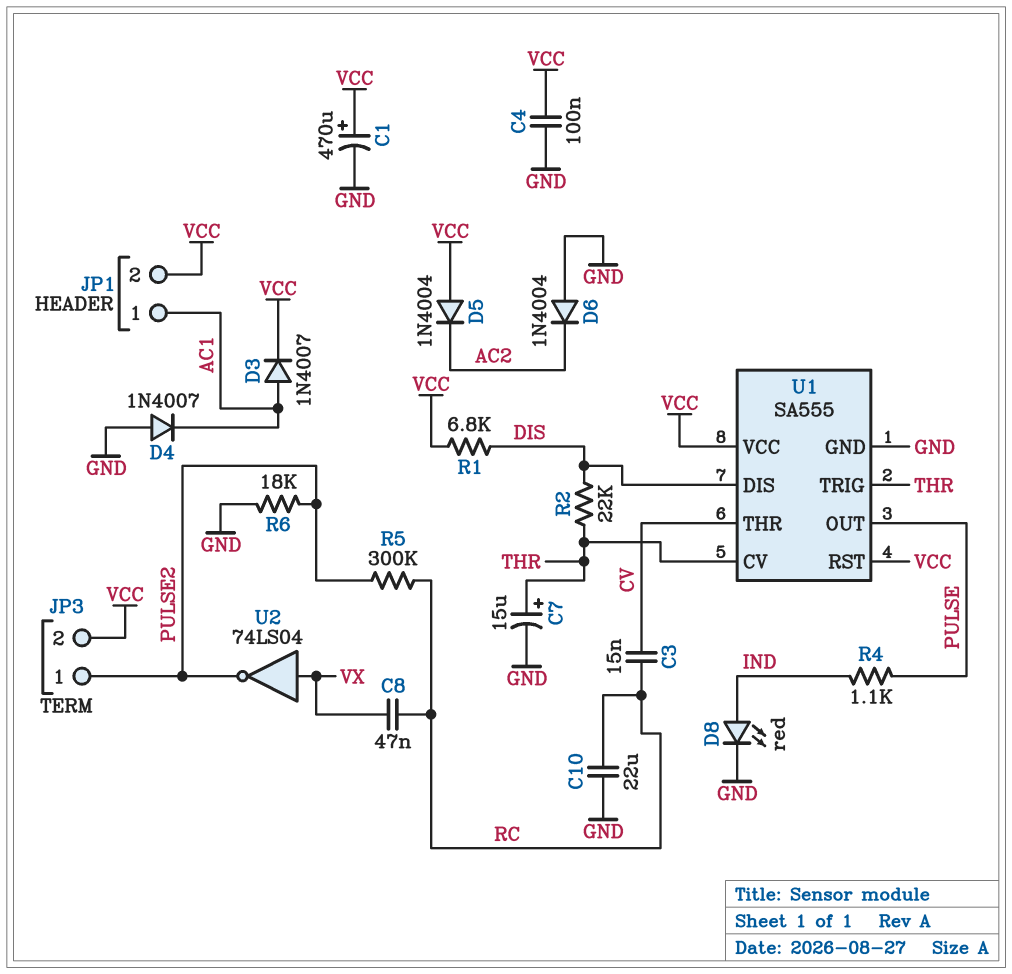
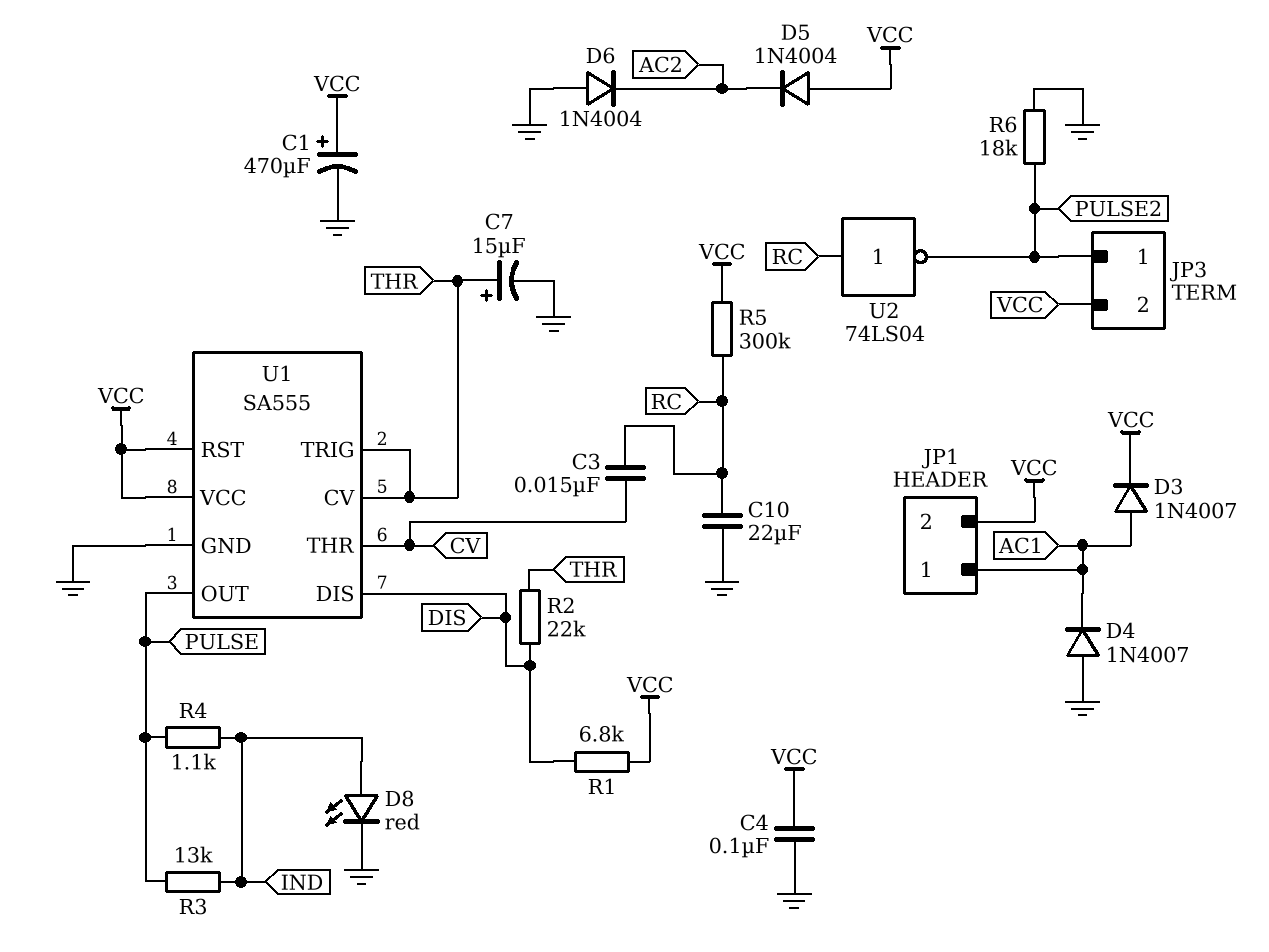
C8: 47nF (RC, VX) -> none
R3: none -> 13k (IND, PULSE)
R5: 300k (PULSE2, RC) -> 300k (RC, VCC)
U2: NOT 74LS04 (in VX, out PULSE2) -> NOT 74LS04 (in RC, out PULSE2)

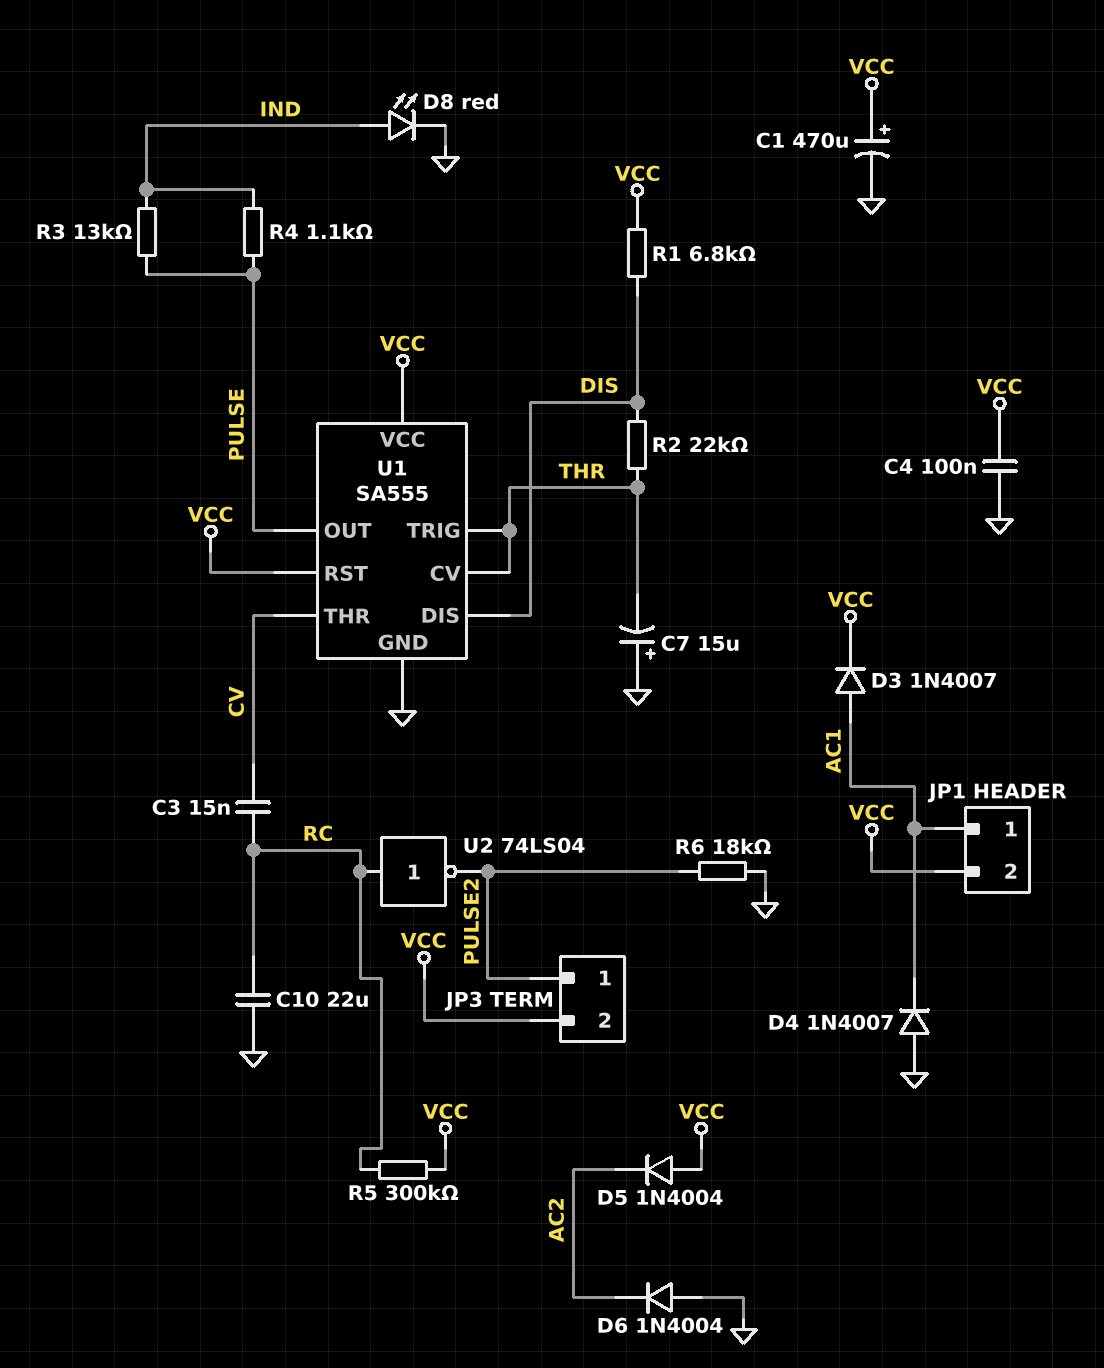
C7: 15uF (plus THR, minus GND) -> 15uF (plus GND, minus THR)

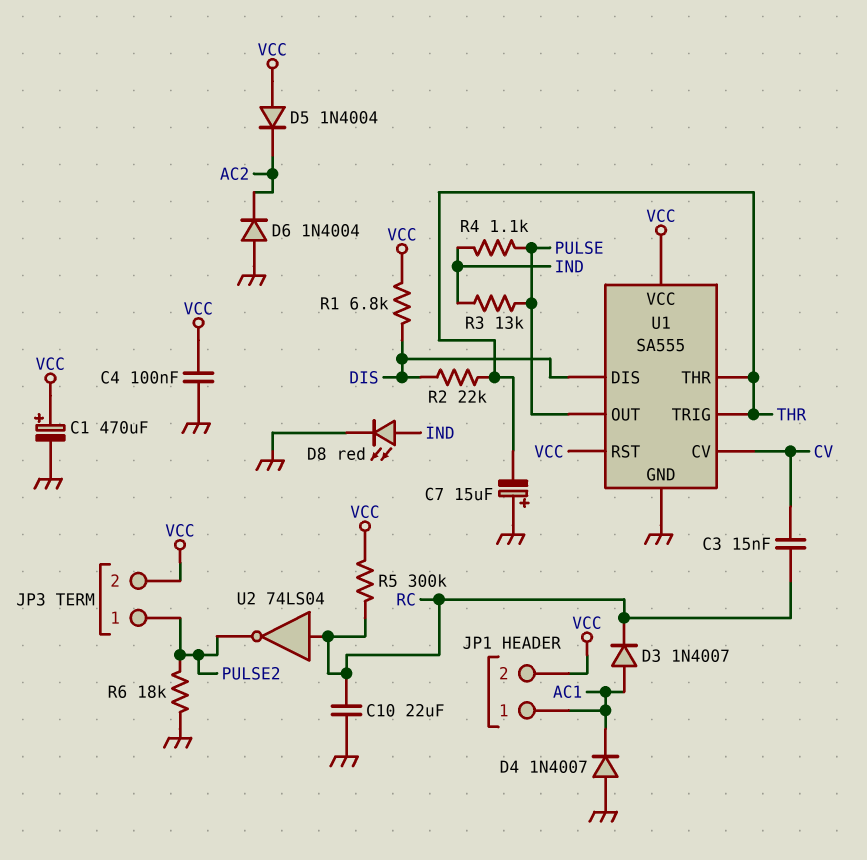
D3: diode 1N4007 (A AC1, K VCC) -> diode 1N4007 (A AC1, K RC)
U1 pin CV: THR -> CV
U1 pin THR: CV -> THR

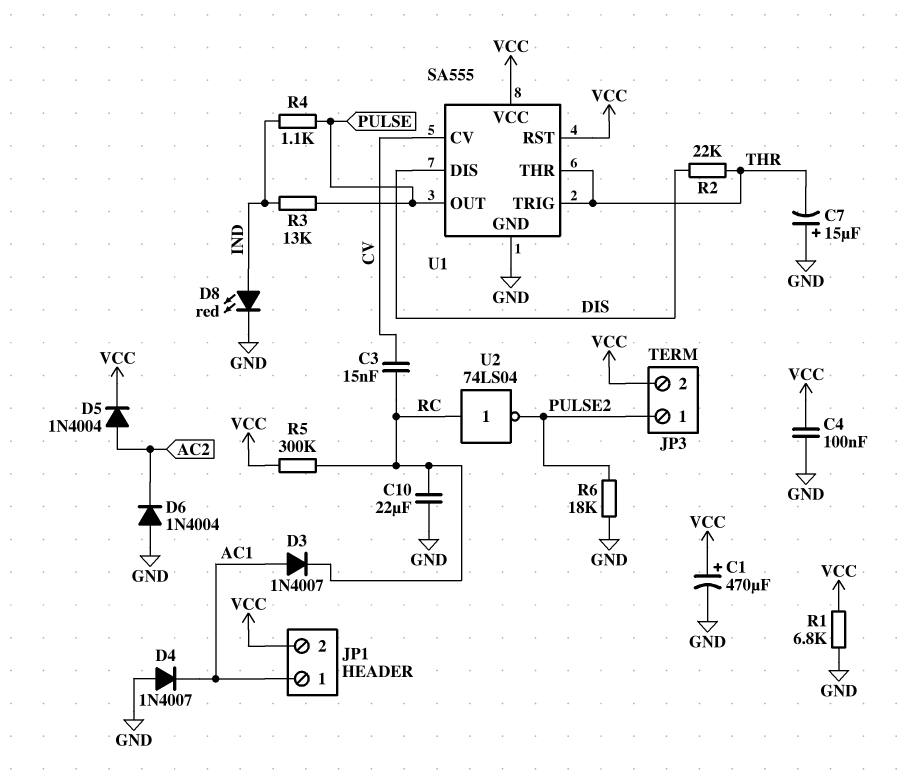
D5: diode 1N4004 (A VCC, K AC2) -> diode 1N4004 (A AC2, K VCC)
R1: 6.8k (DIS, VCC) -> 6.8k (GND, VCC)

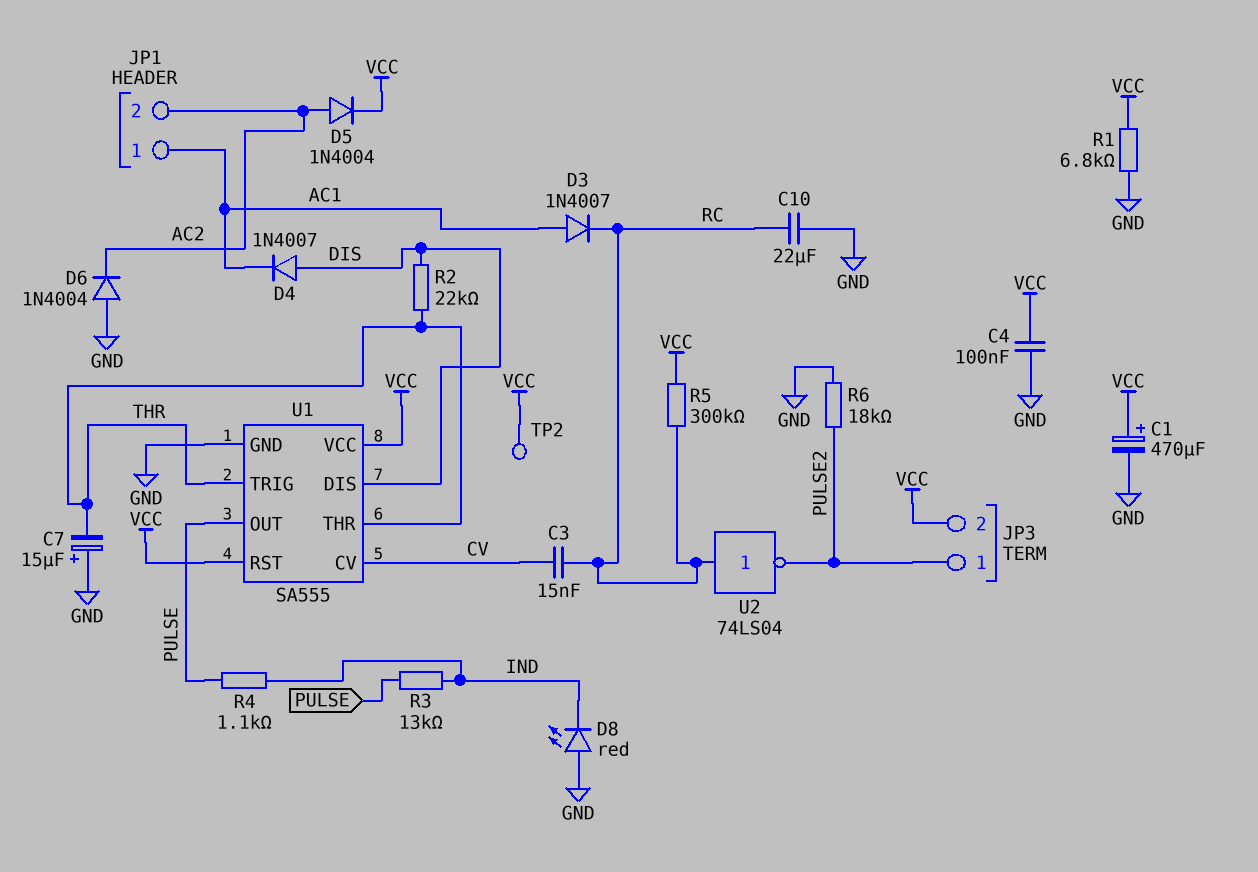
D4: diode 1N4007 (A GND, K AC1) -> diode 1N4007 (A DIS, K AC1)
D8: LED red (A IND, K GND) -> LED red (A GND, K IND)
JP1 pin 2: VCC -> AC2
TP2: none -> test point (VCC)

